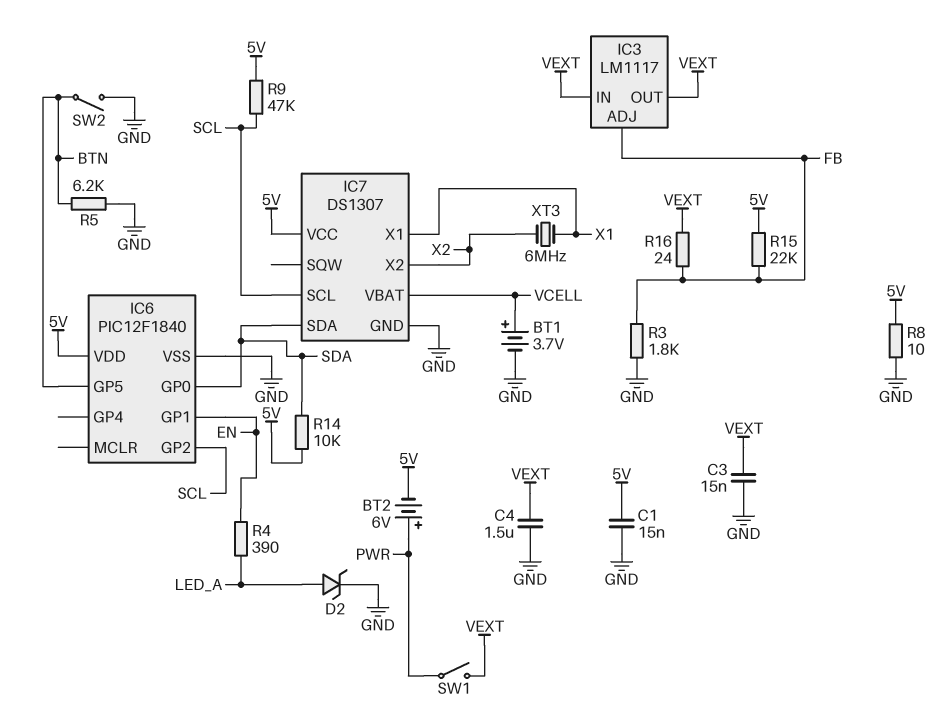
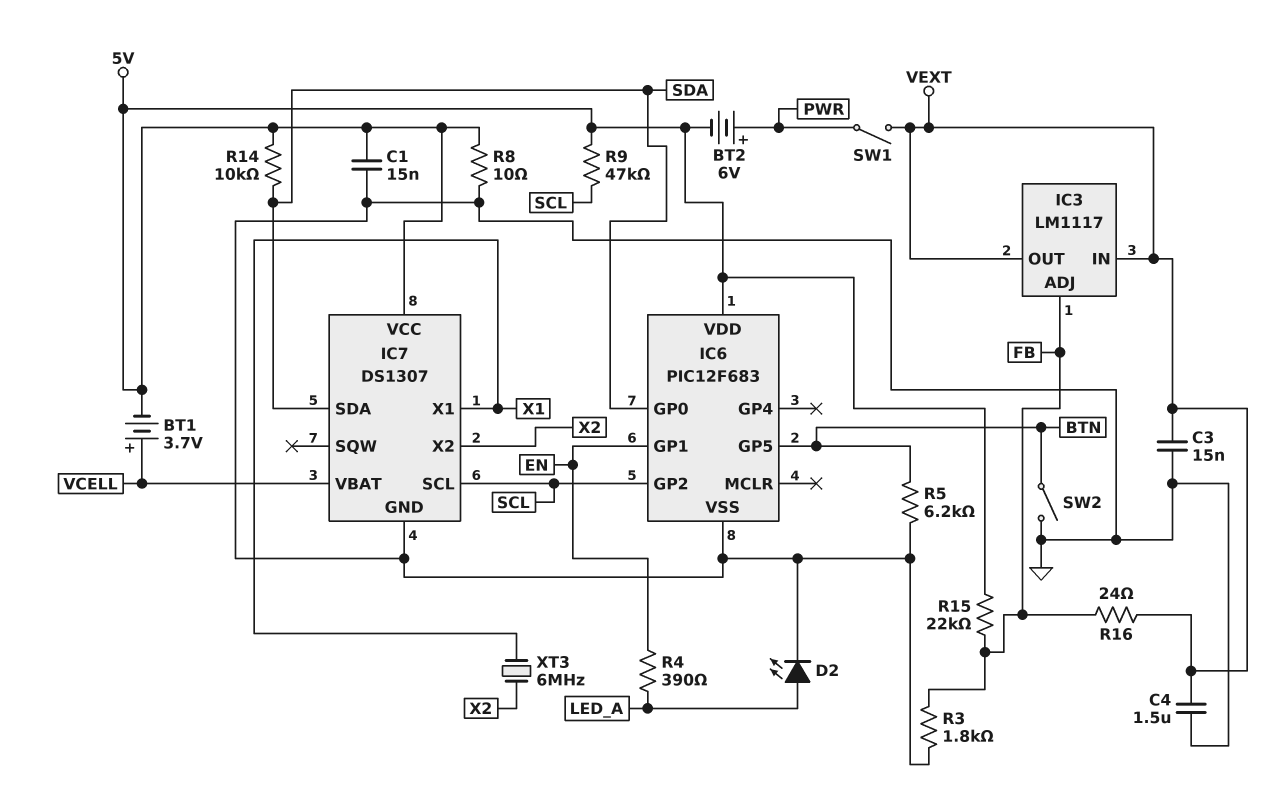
BT1: 3.7V (plus VCELL, minus GND) -> 3.7V (plus VCELL, minus 5V)
D2: zener (A LED_A, K GND) -> LED (A LED_A, K GND)
IC6: PIC12F1840 -> PIC12F683

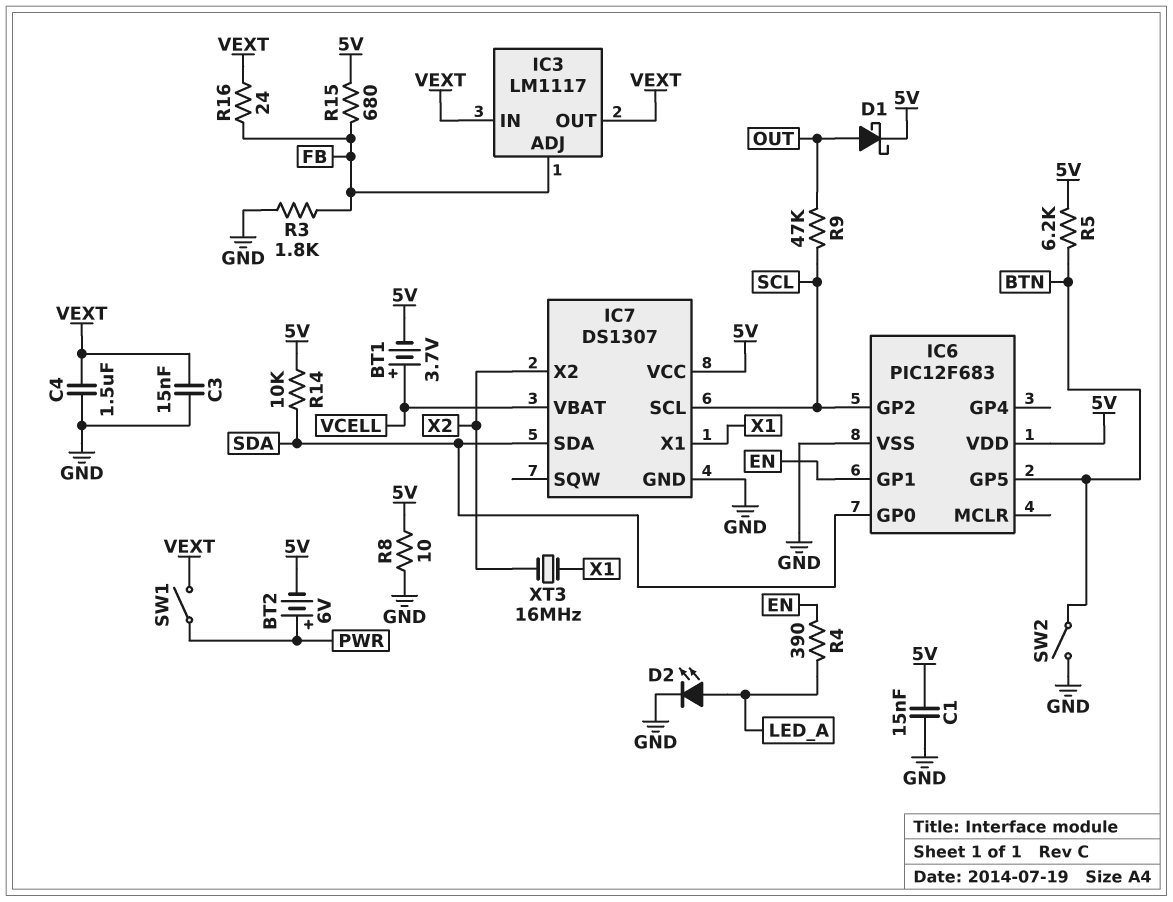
D1: none -> schottky (A OUT, K 5V)
R5: 6.2k (BTN, GND) -> 6.2k (5V, BTN)
R9: 47k (5V, SCL) -> 47k (OUT, SCL)
R15: 22k (5V, FB) -> 680 (5V, FB)
XT3: 6MHz (X1, X2) -> 16MHz (X1, X2)

